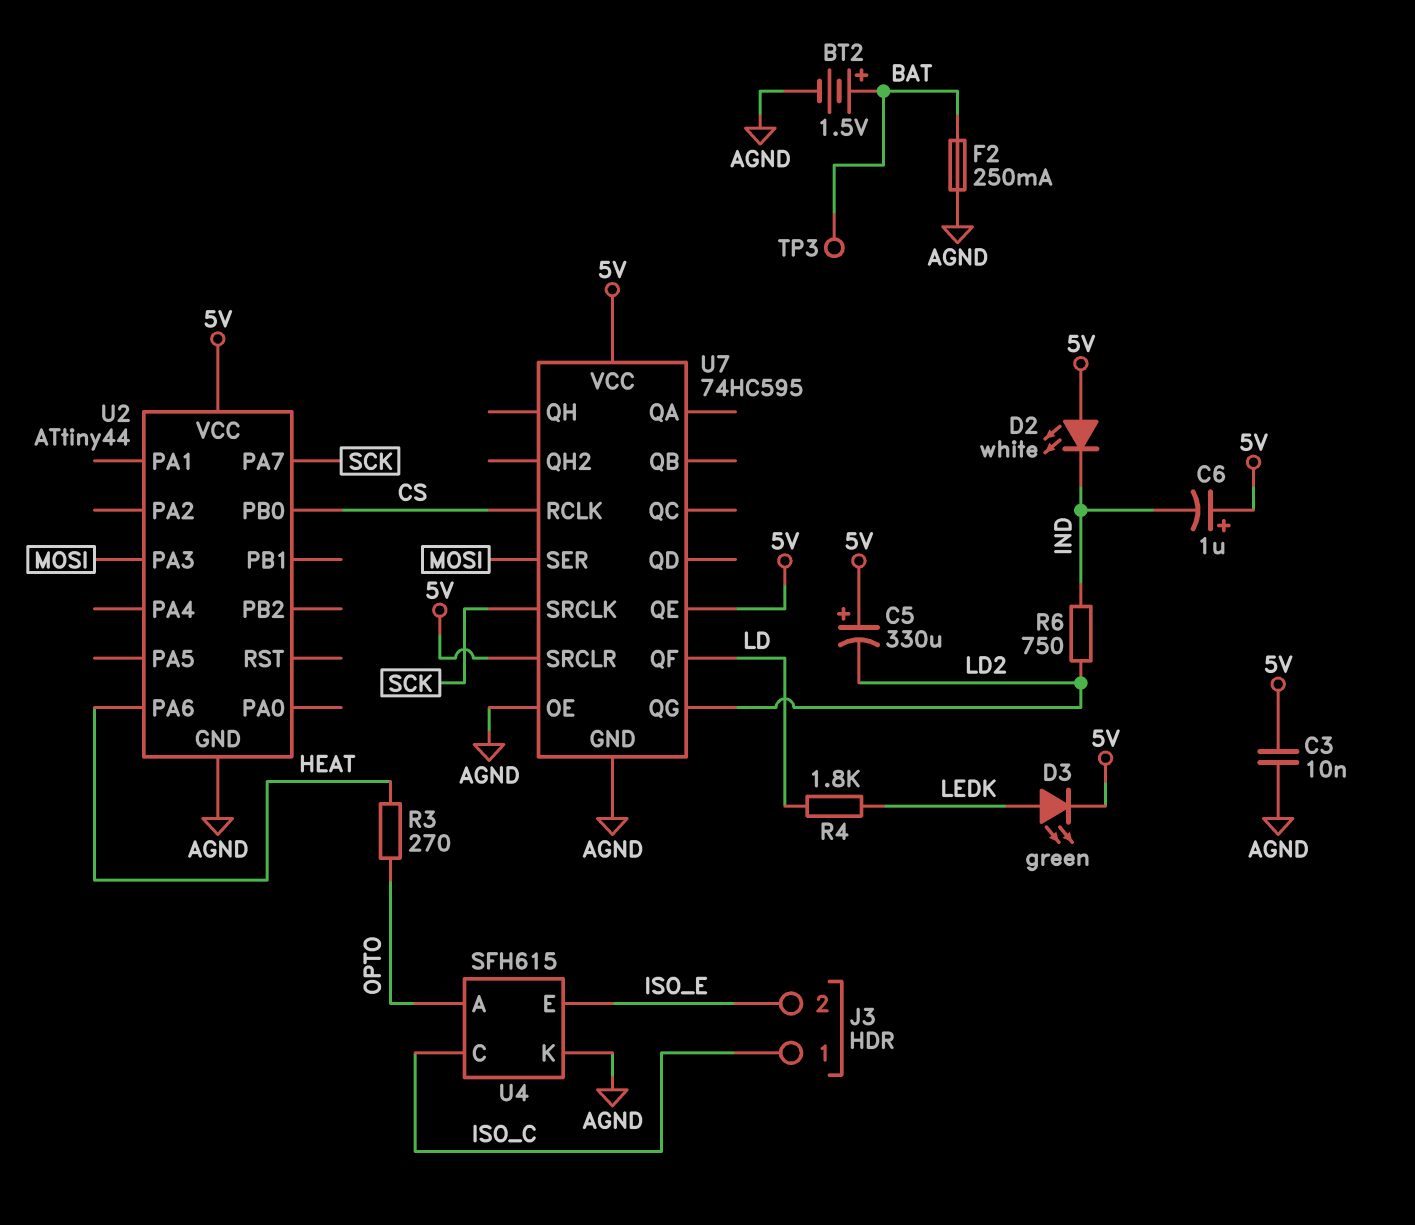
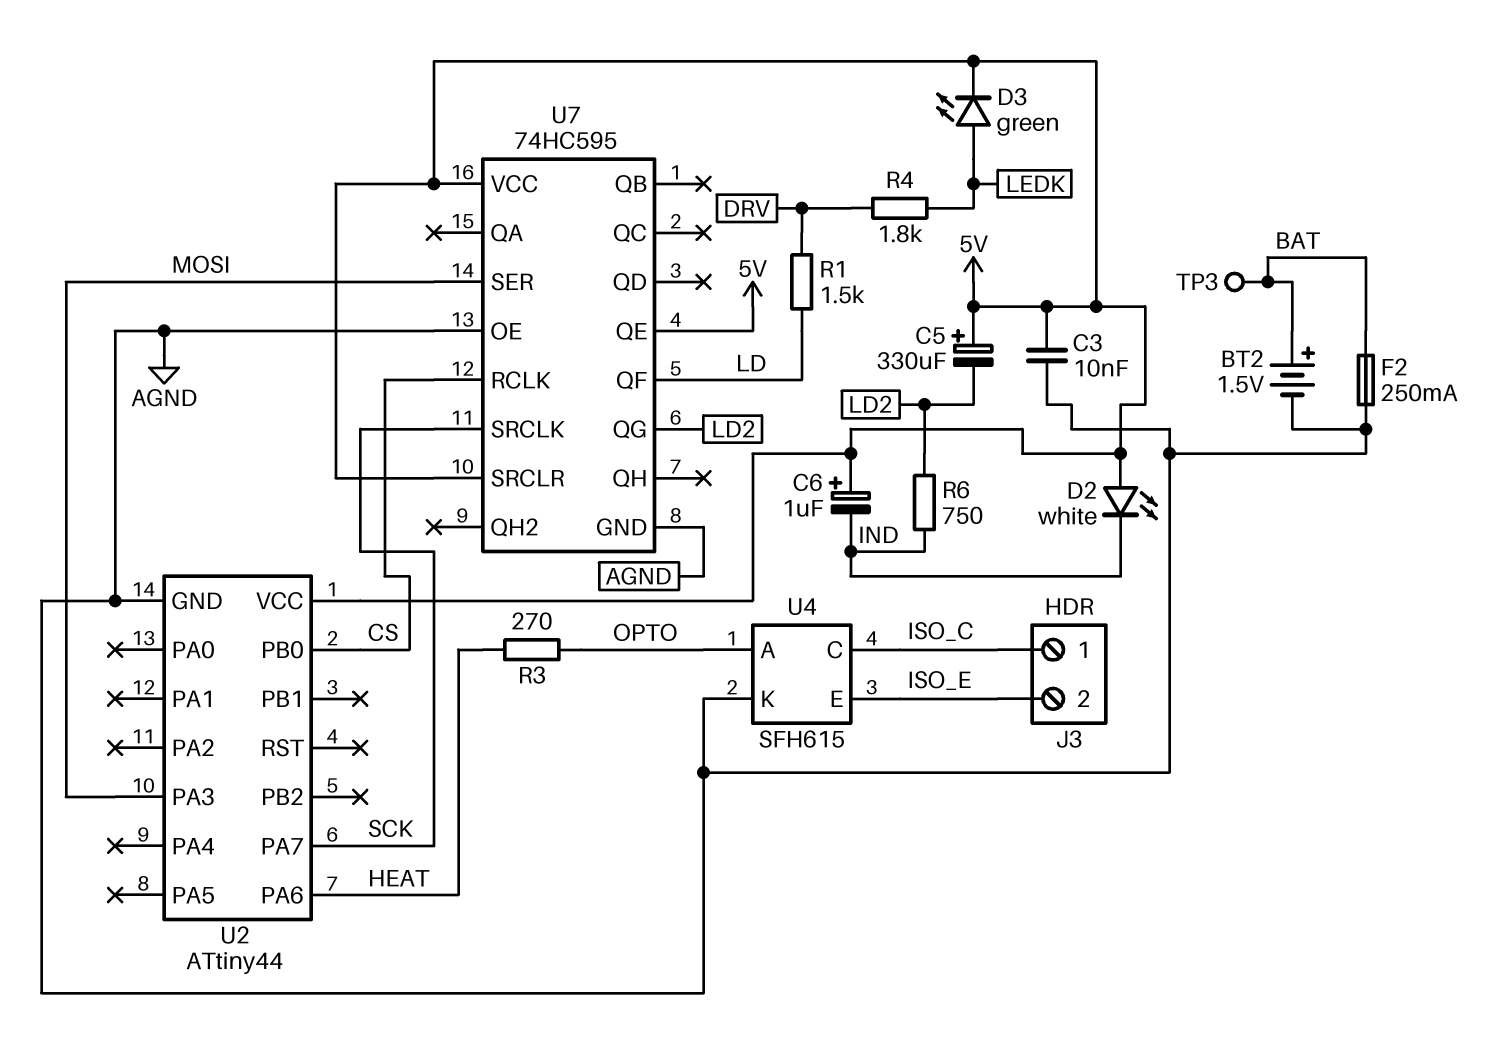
R1: none -> 1.5k (DRV, LD)
R4: 1.8k (LD, LEDK) -> 1.8k (DRV, LEDK)

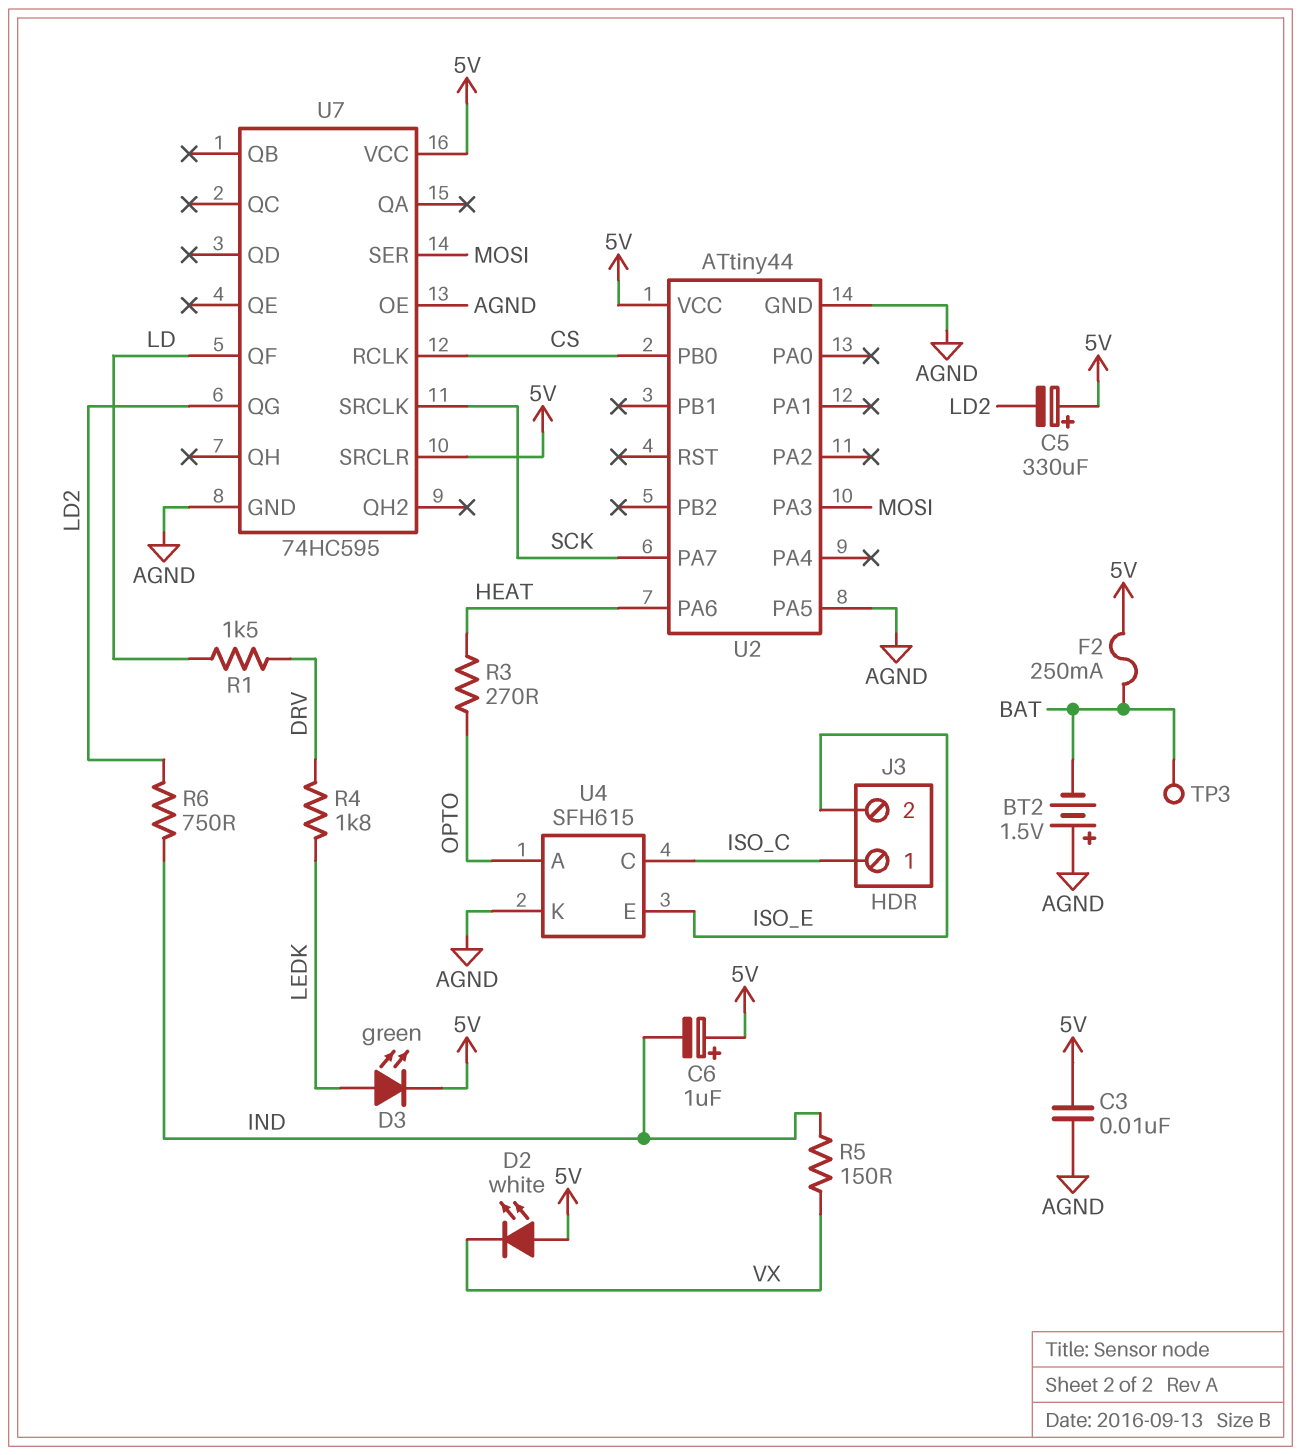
BT2: 1.5V (plus BAT, minus AGND) -> 1.5V (plus AGND, minus BAT)
D2: LED white (A 5V, K IND) -> LED white (A 5V, K VX)
F2: 250mA (AGND, BAT) -> 250mA (5V, BAT)
R5: none -> 150 (IND, VX)
U2 pin PA5: none -> AGND
U7 pin QE: 5V -> none

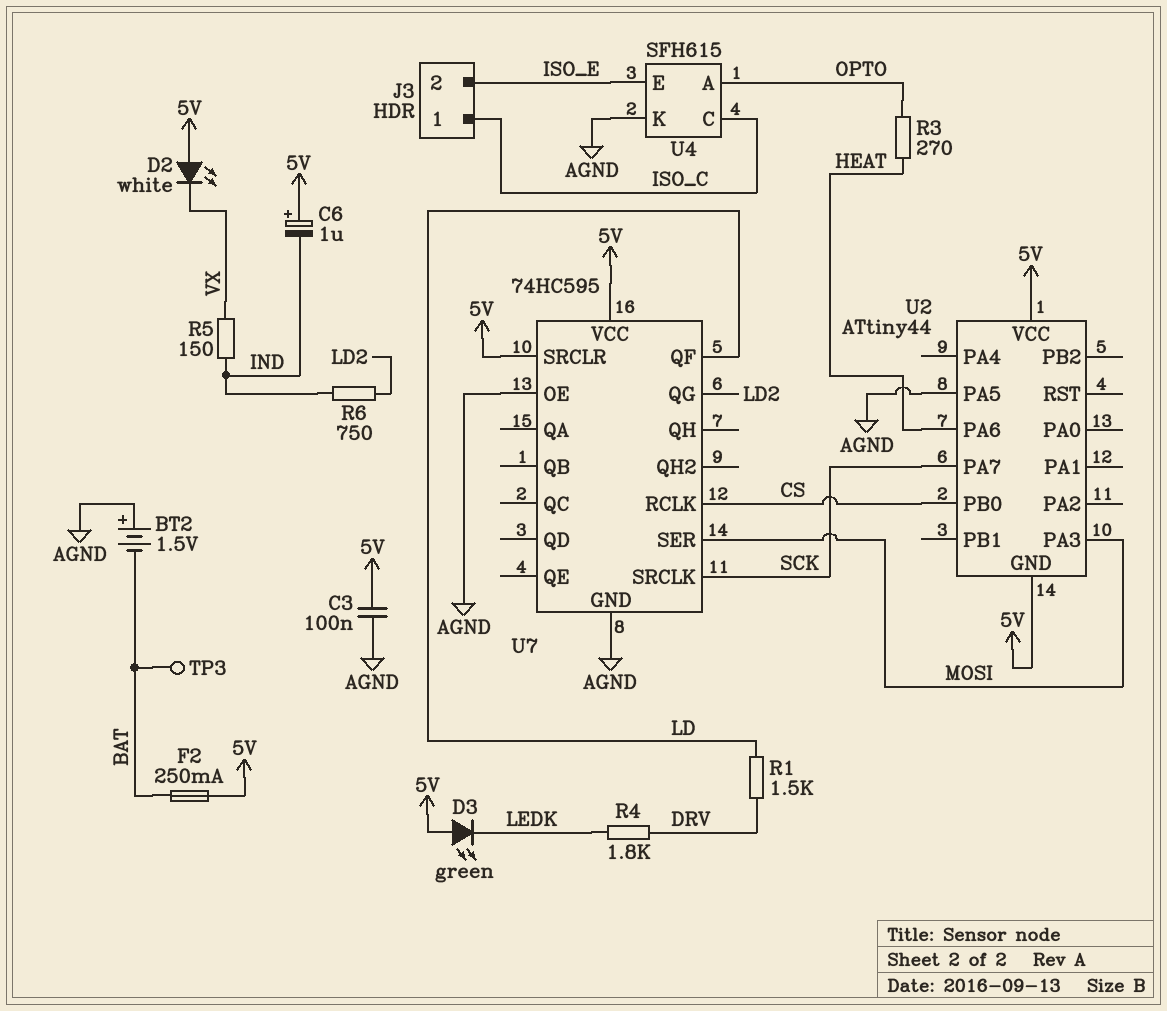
C3: 10nF (5V, AGND) -> 100nF (5V, AGND)
C5: 330uF (plus 5V, minus LD2) -> none
D3: LED green (A LEDK, K 5V) -> LED green (A 5V, K LEDK)
U2 pin GND: AGND -> 5V

